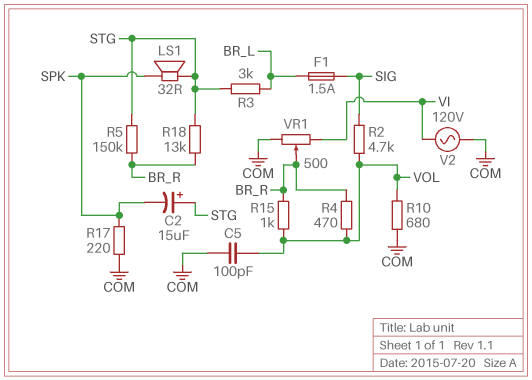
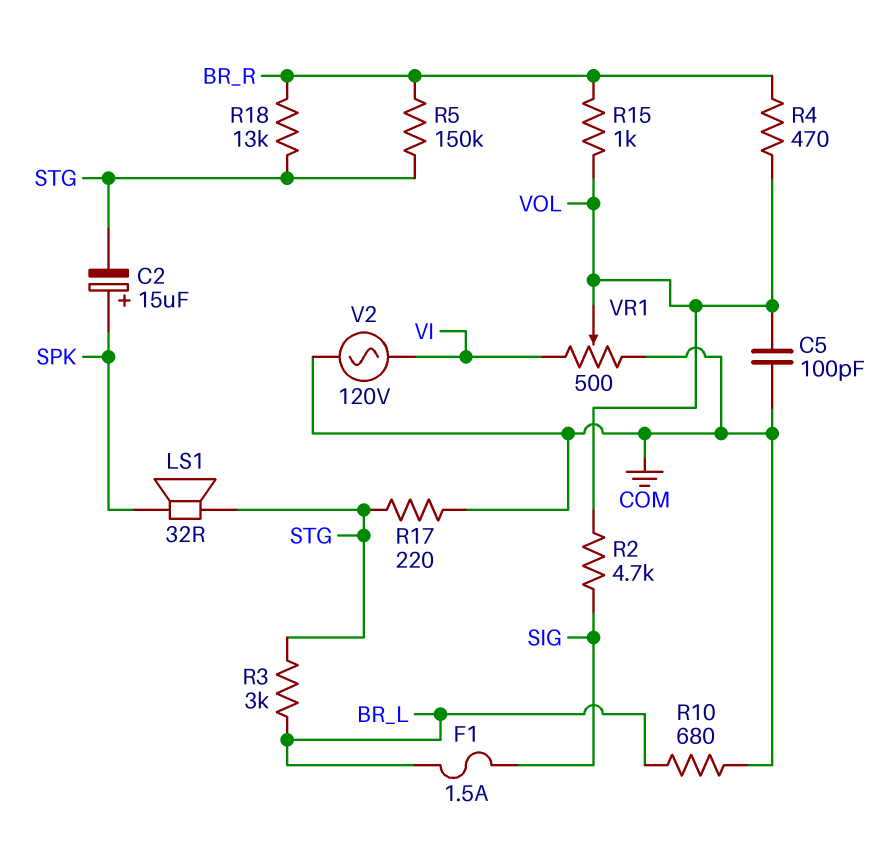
C2: 15uF (plus STG, minus SPK) -> 15uF (plus SPK, minus STG)
R10: 680 (COM, VOL) -> 680 (BR_L, COM)
R17: 220 (COM, SPK) -> 220 (COM, STG)
VR1: 500 (COM, VI, wiper BR_R) -> 500 (COM, VI, wiper VOL)

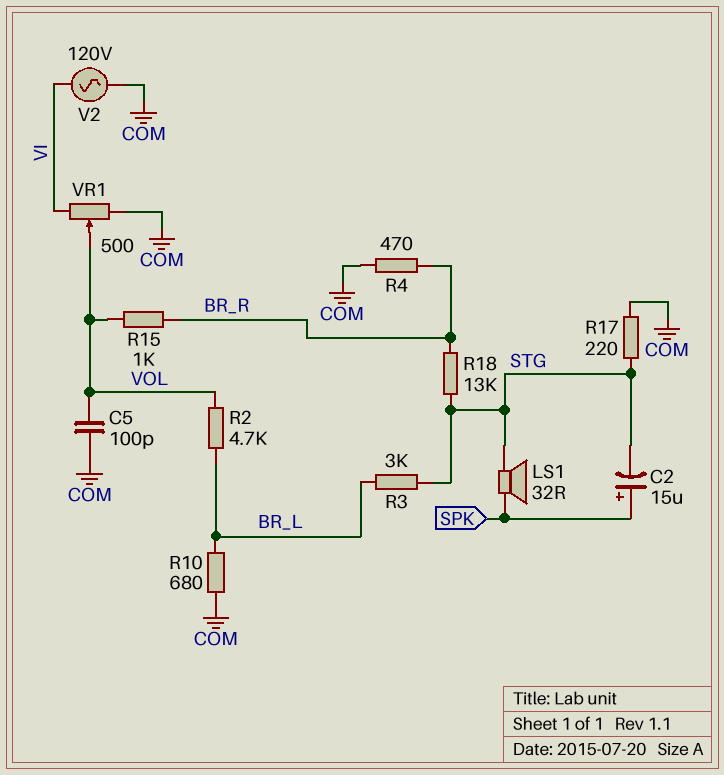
F1: 1.5A (BR_L, SIG) -> none
R2: 4.7k (SIG, VOL) -> 4.7k (BR_L, VOL)
R4: 470 (BR_R, VOL) -> 470 (BR_R, COM)
R5: 150k (BR_R, STG) -> none

